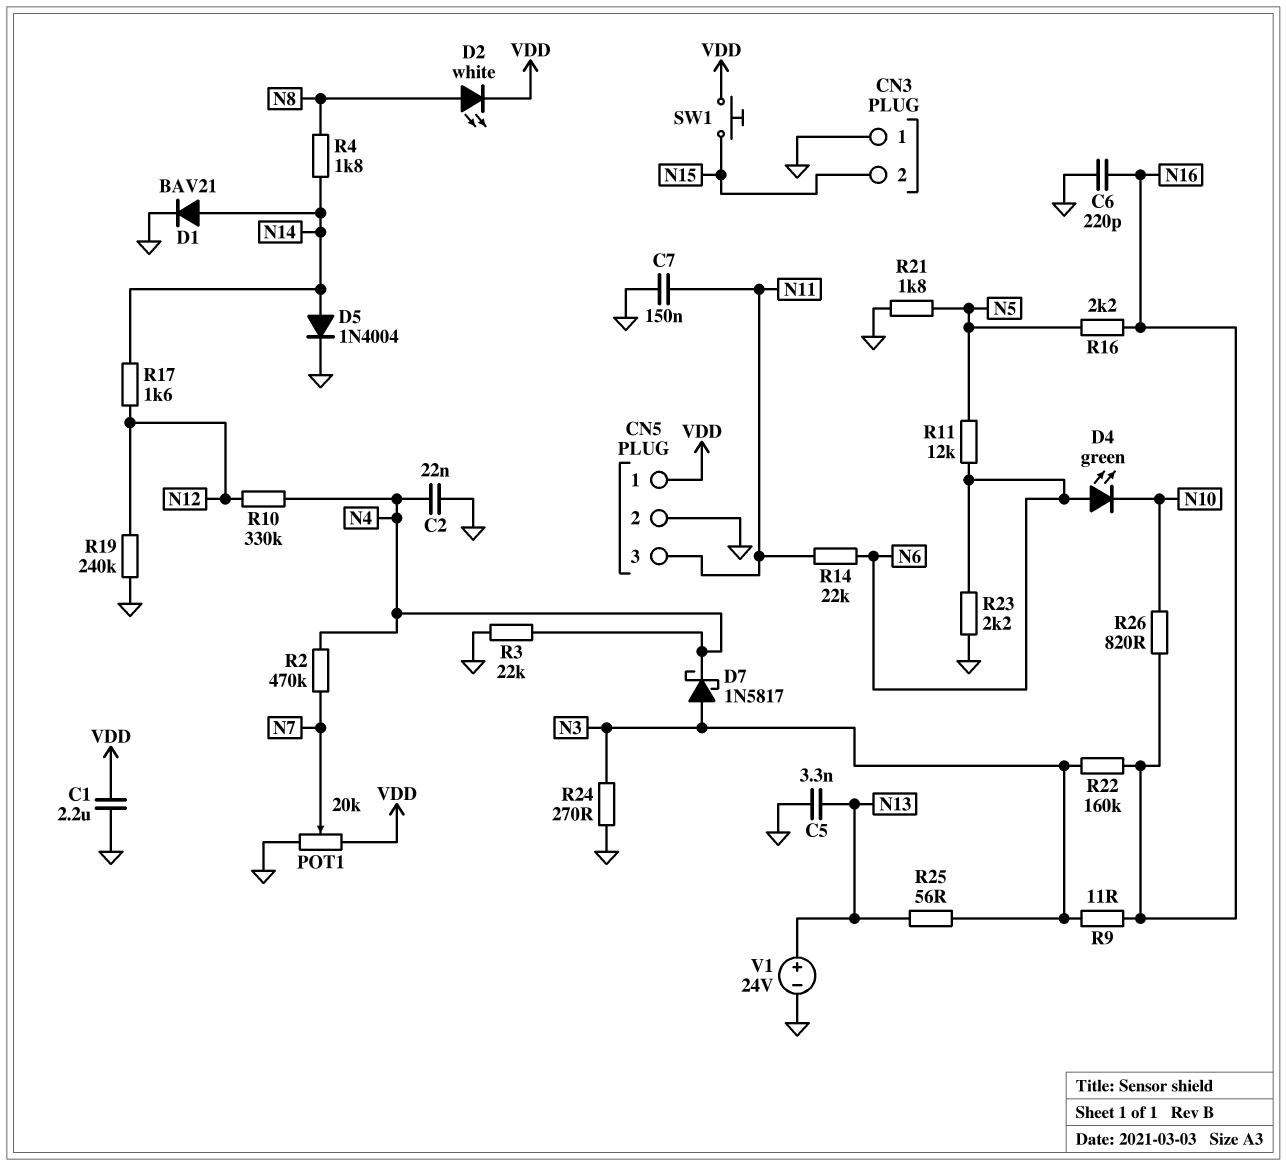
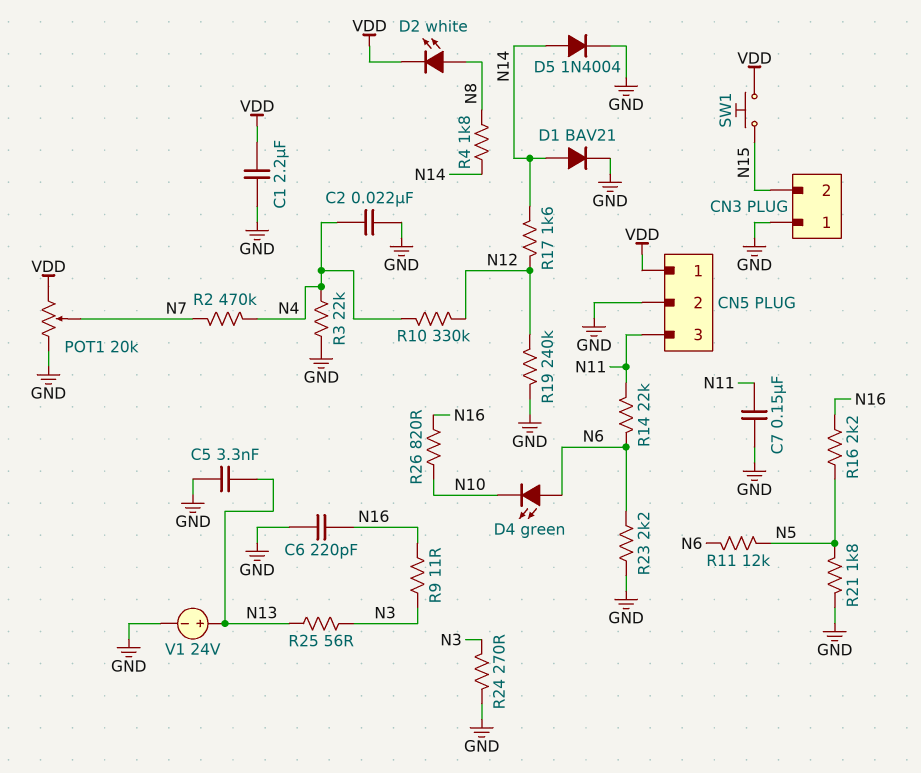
D7: schottky 1N5817 (A N3, K N4) -> none
R22: 160k (N3, N16) -> none

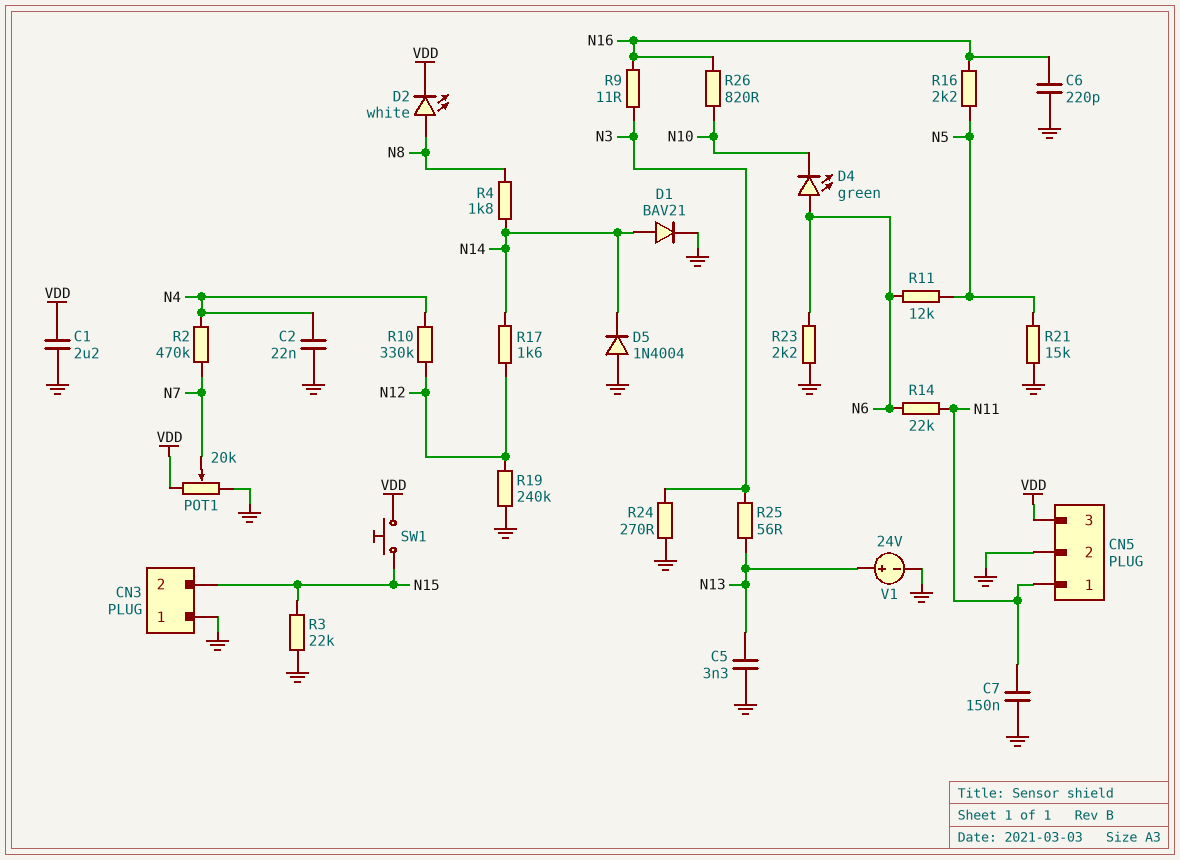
CN5 pin 1: VDD -> N11
CN5 pin 3: N11 -> VDD
D5: diode 1N4004 (A N14, K GND) -> diode 1N4004 (A GND, K N14)
R3: 22k (GND, N4) -> 22k (GND, N15)
R21: 1.8k (GND, N5) -> 15k (GND, N5)

